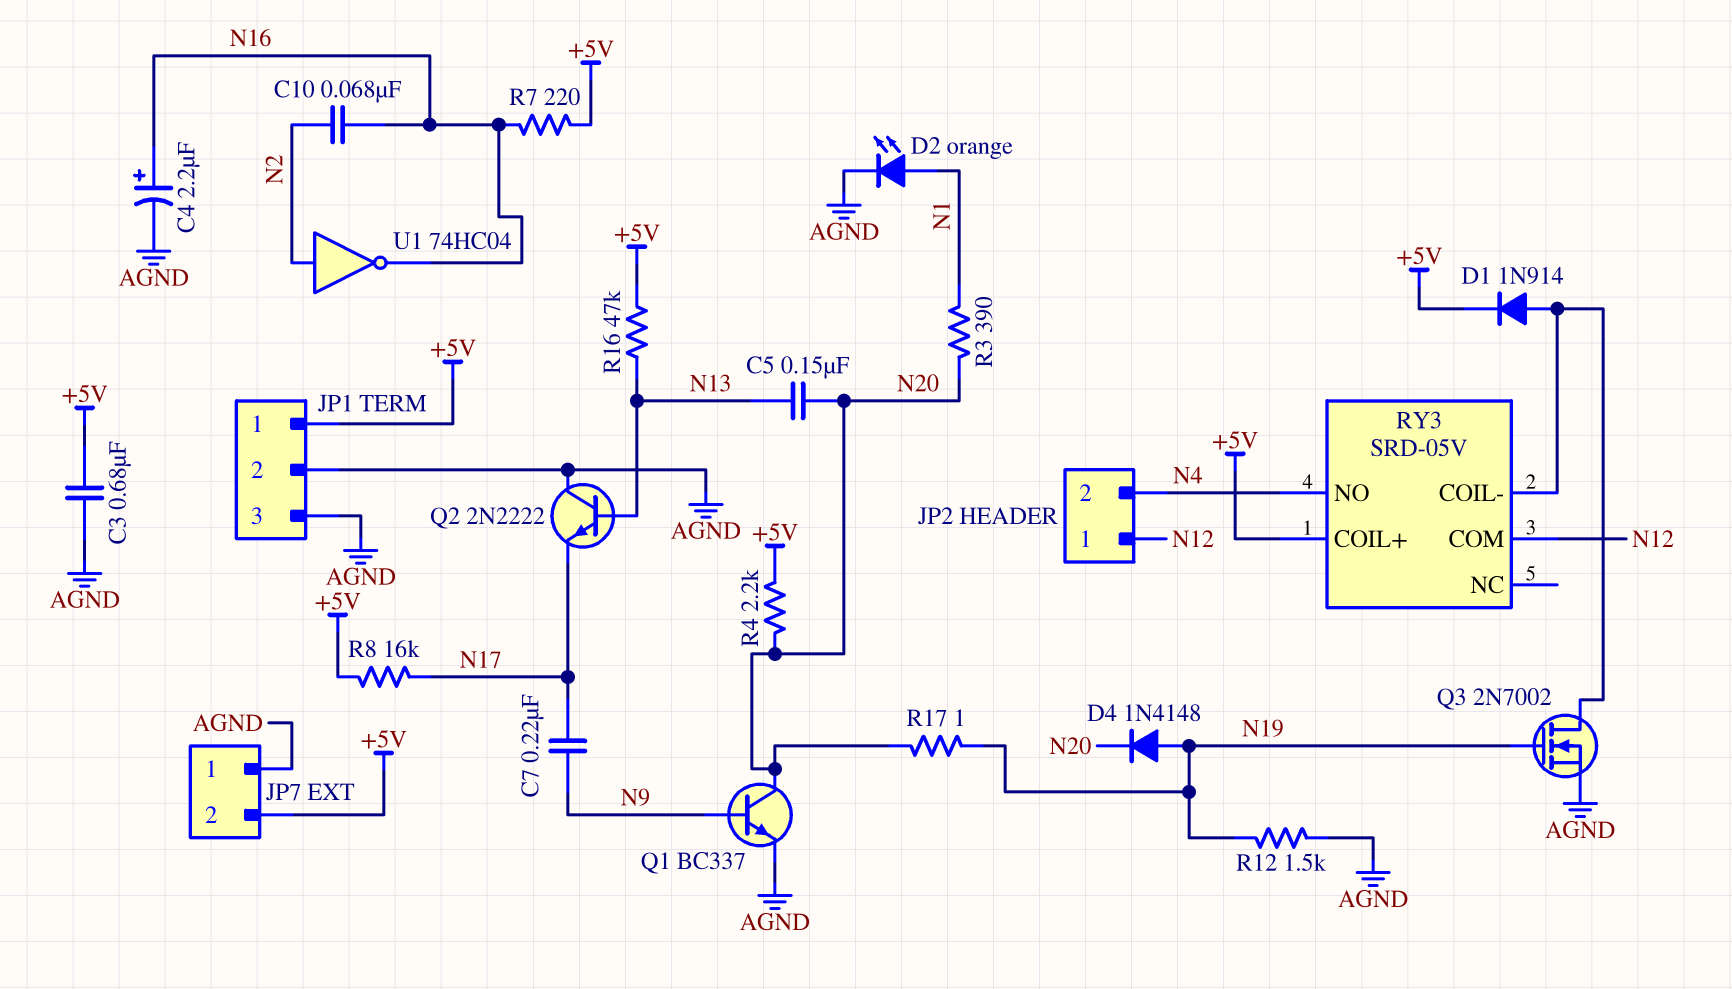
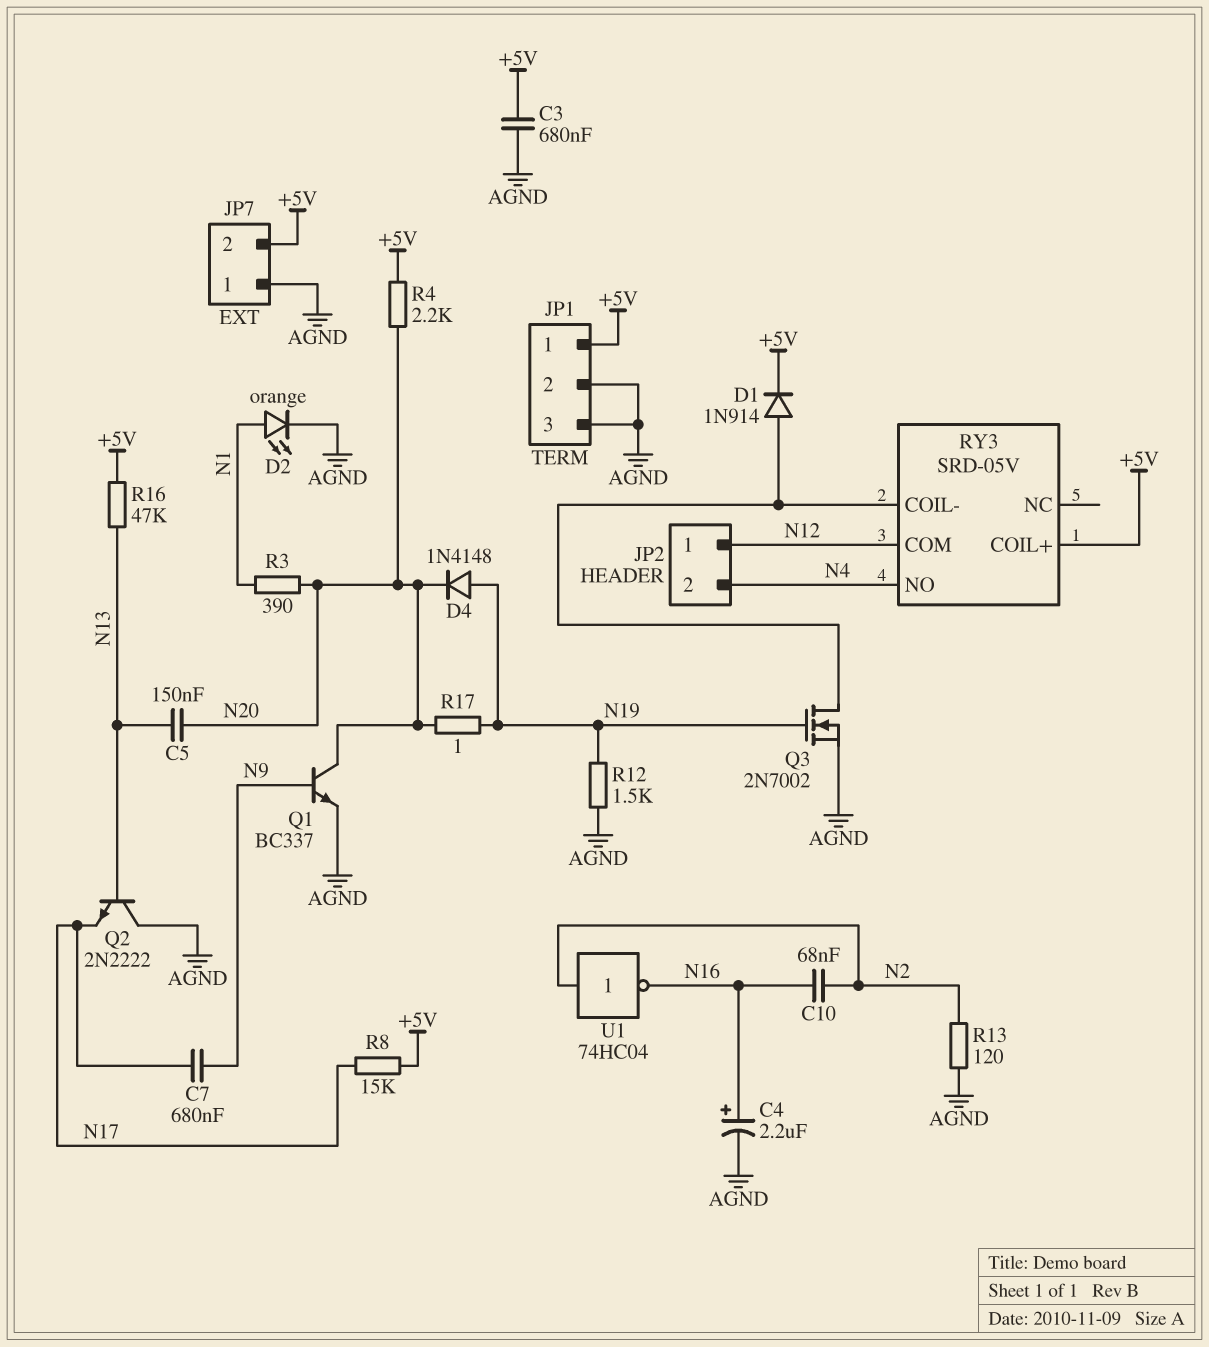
C7: 220nF (N9, N17) -> 680nF (N9, N17)
R7: 220 (+5V, N16) -> none
R8: 16k (+5V, N17) -> 15k (+5V, N17)
R13: none -> 120 (AGND, N2)

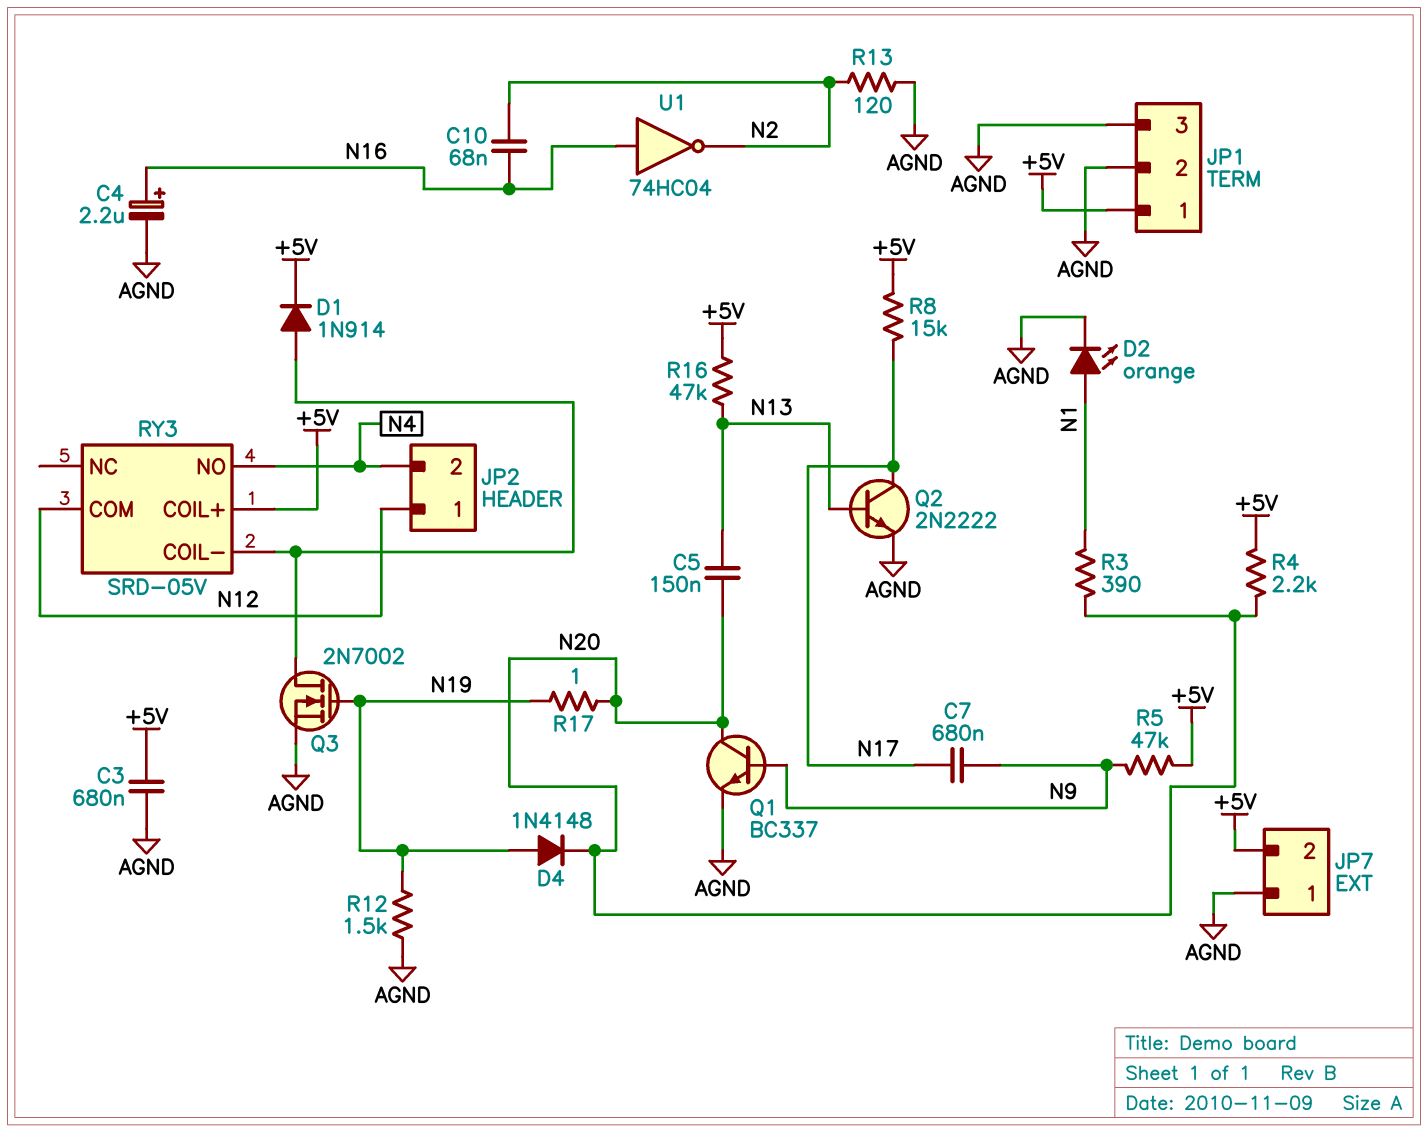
Q2: NPN 2N2222 (B N13, C AGND, E N17) -> NPN 2N2222 (B N13, C N17, E AGND)
R5: none -> 47k (+5V, N9)
U1: NOT 74HC04 (in N2, out N16) -> NOT 74HC04 (in N16, out N2)

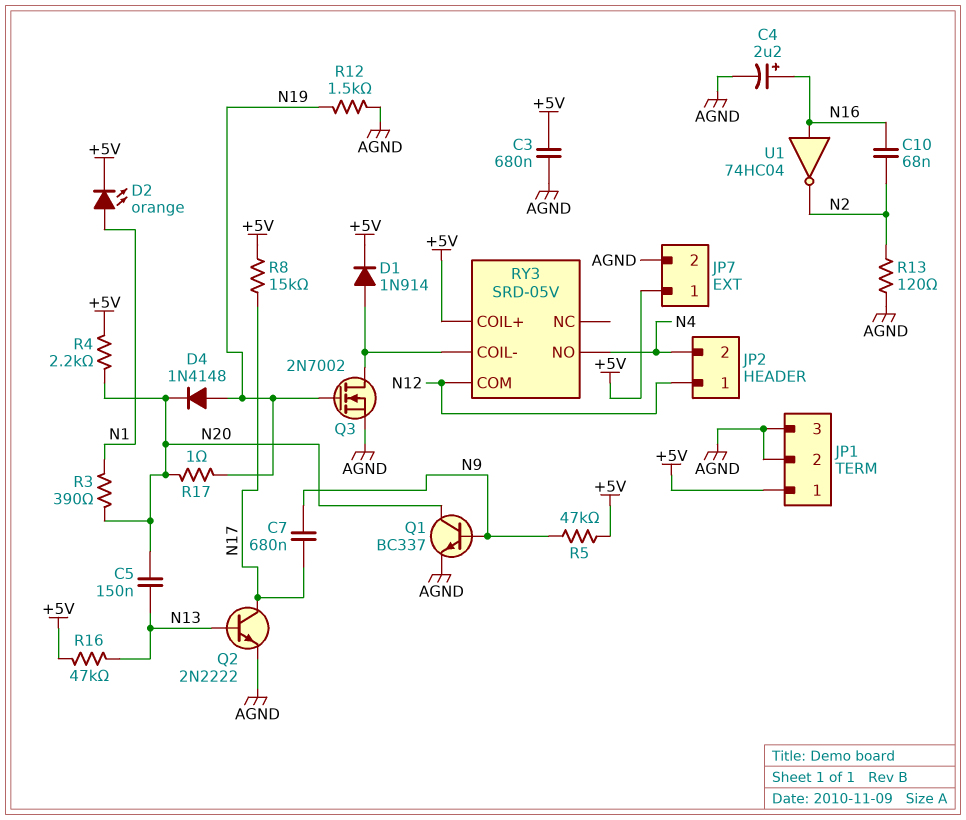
D2: LED orange (A N1, K AGND) -> LED orange (A N1, K +5V)
JP7 pin 1: AGND -> +5V
JP7 pin 2: +5V -> AGND

